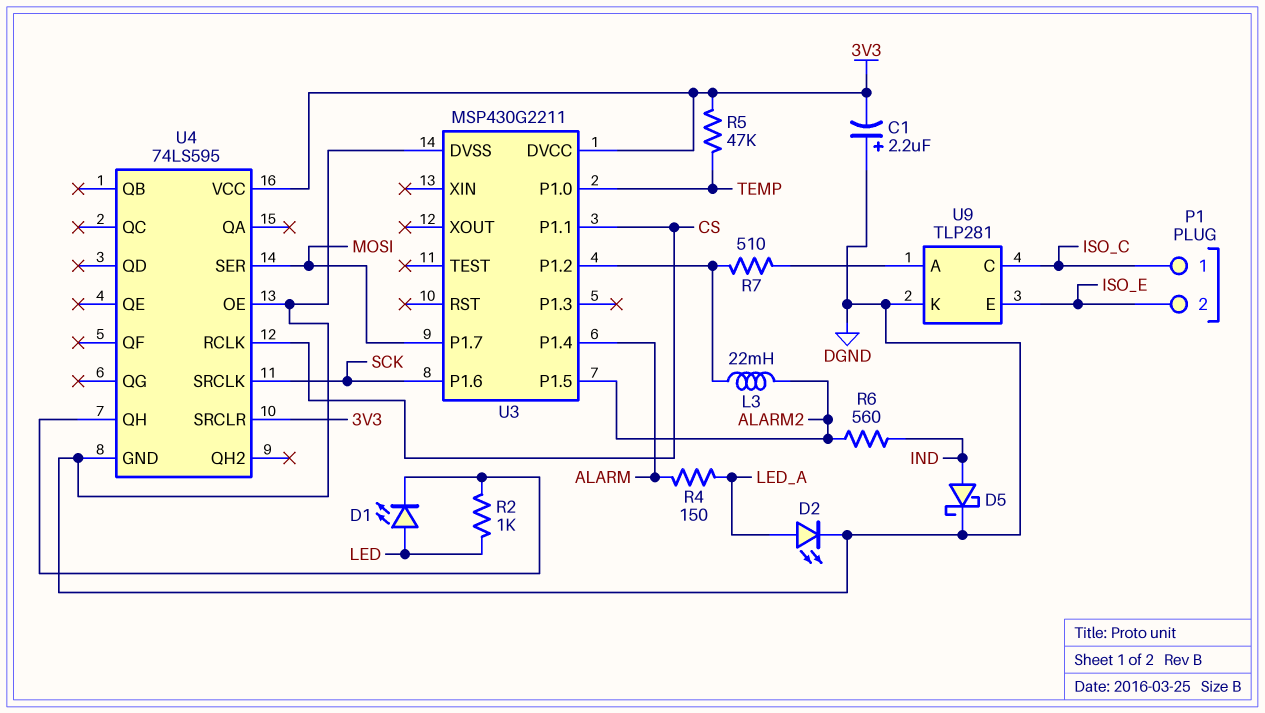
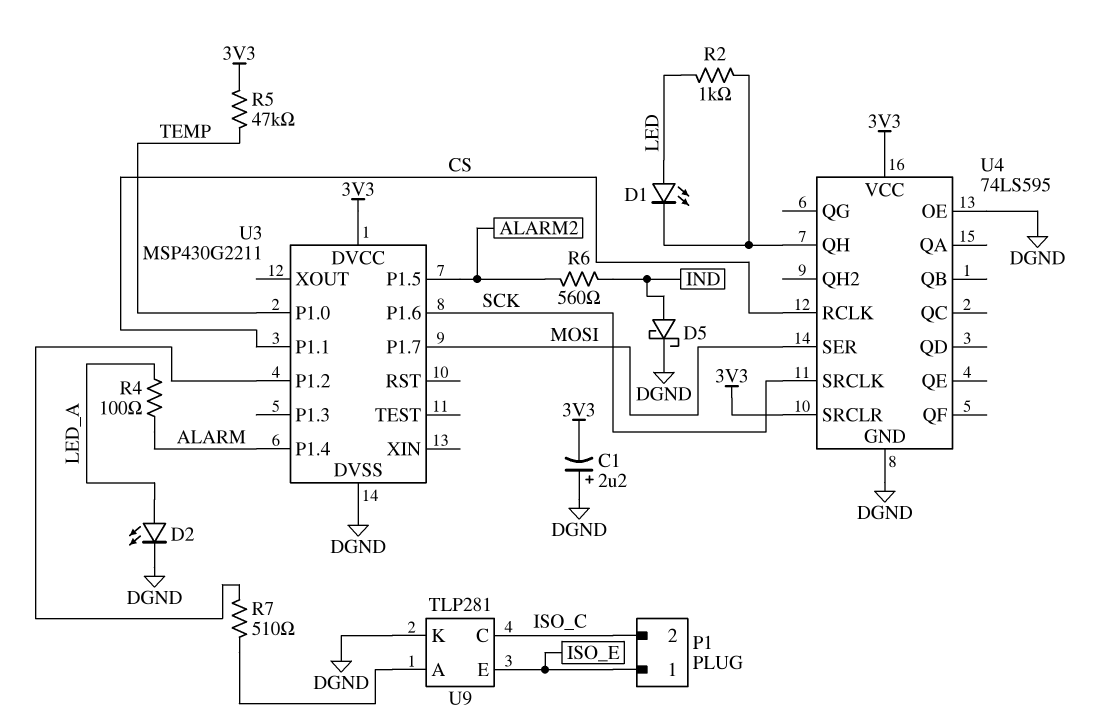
L3: 22mH (ALARM2, U3/P1.2) -> none
P1 pin 1: ISO_C -> ISO_E
P1 pin 2: ISO_E -> ISO_C
R4: 150 (ALARM, LED_A) -> 100 (ALARM, LED_A)

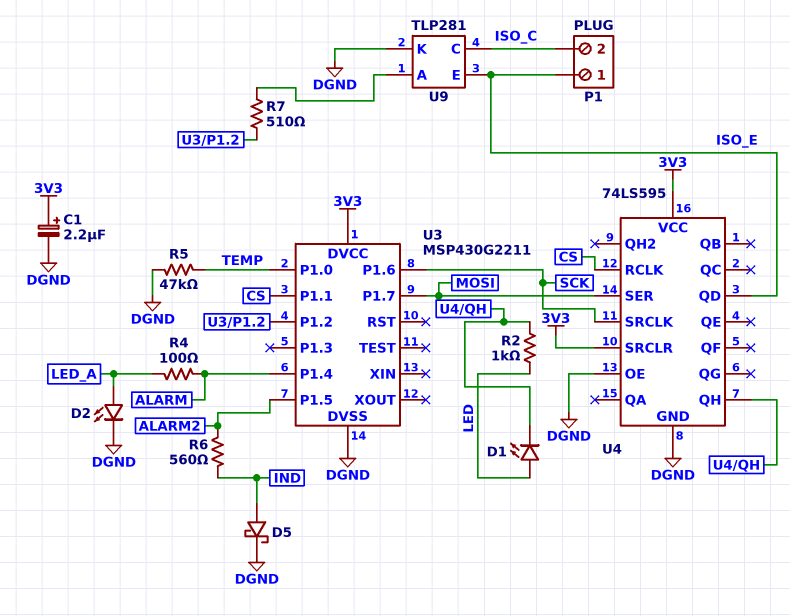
C1: 2.2uF (plus DGND, minus 3V3) -> 2.2uF (plus 3V3, minus DGND)
R5: 47k (3V3, TEMP) -> 47k (DGND, TEMP)
U4 pin QD: none -> ISO_E

